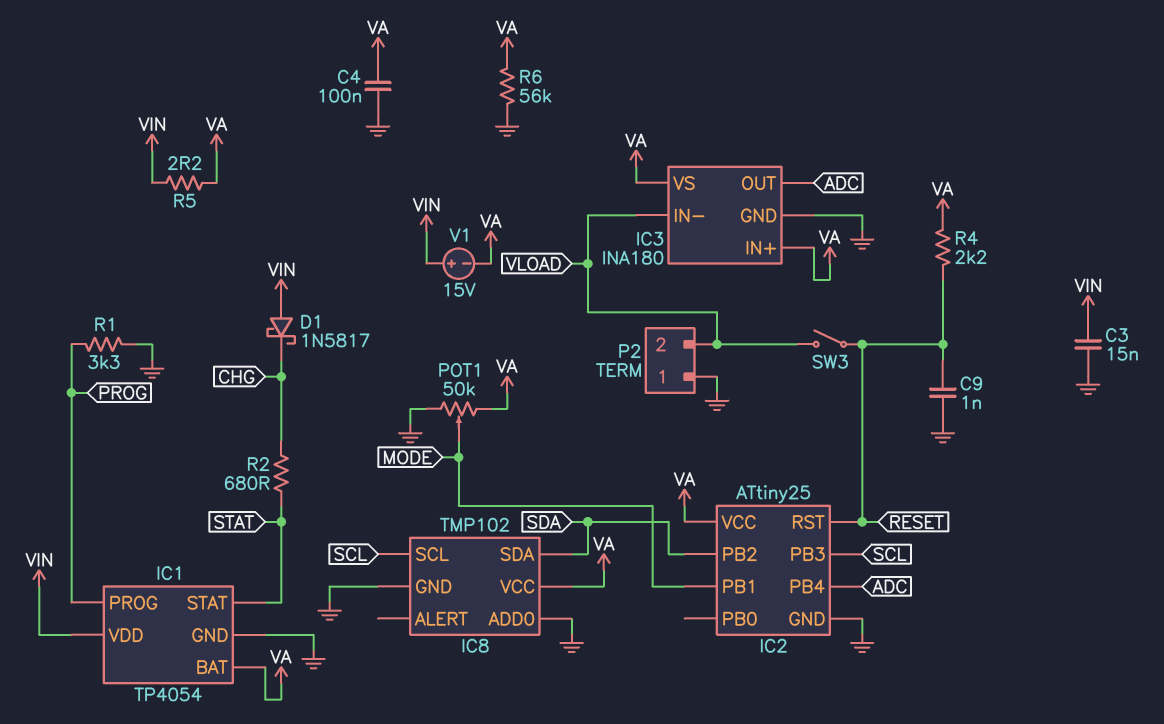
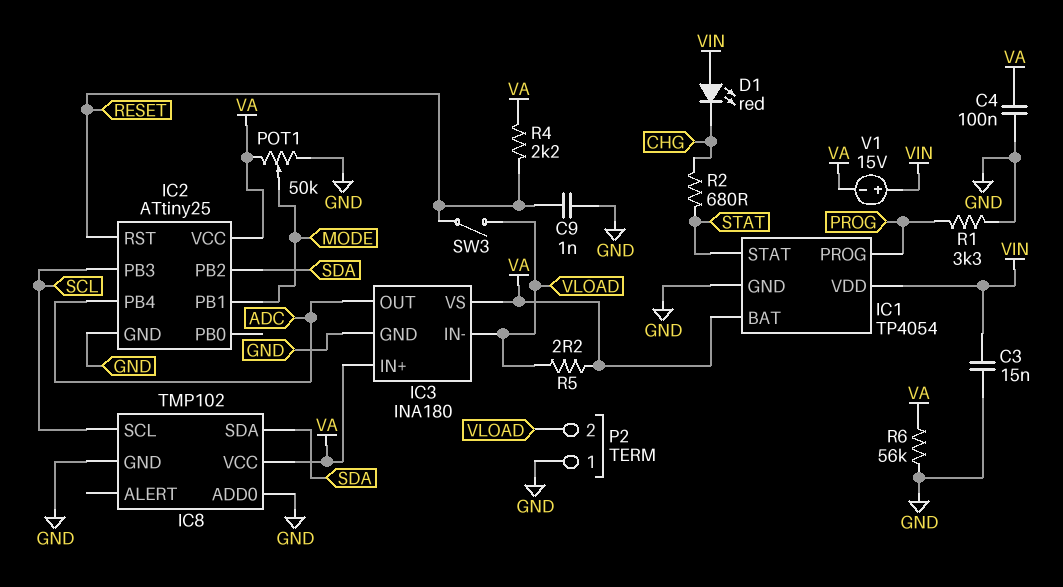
D1: schottky 1N5817 (A VIN, K CHG) -> LED red (A VIN, K CHG)
R5: 2.2 (VA, VIN) -> 2.2 (VA, VLOAD)

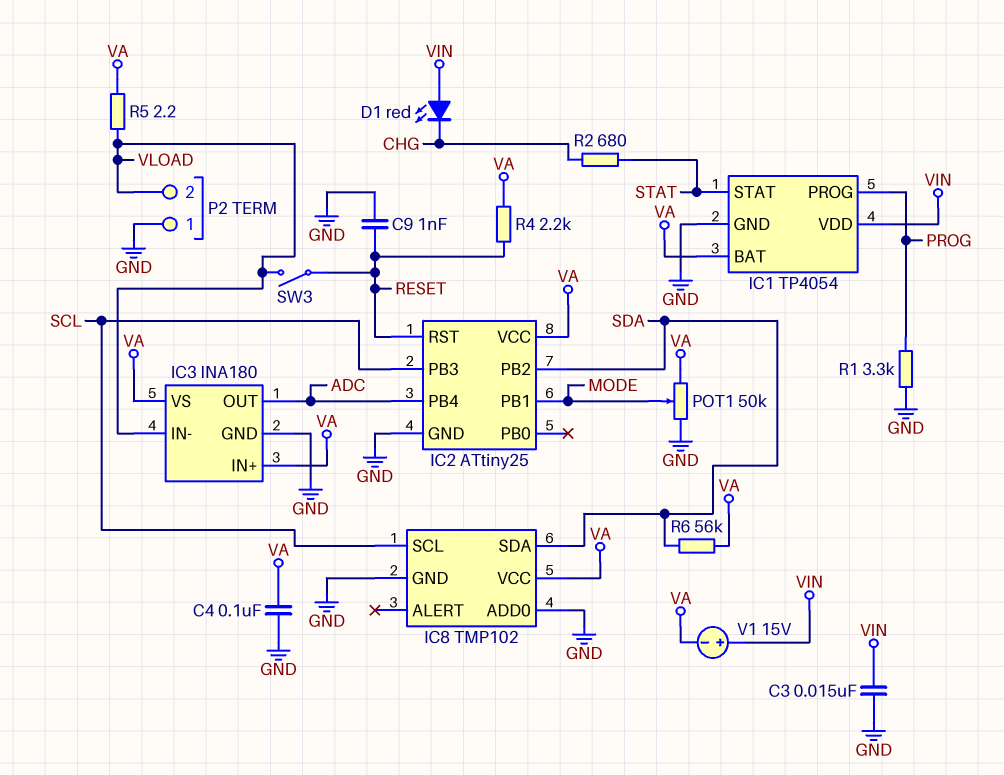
R6: 56k (GND, VA) -> 56k (SDA, VA)

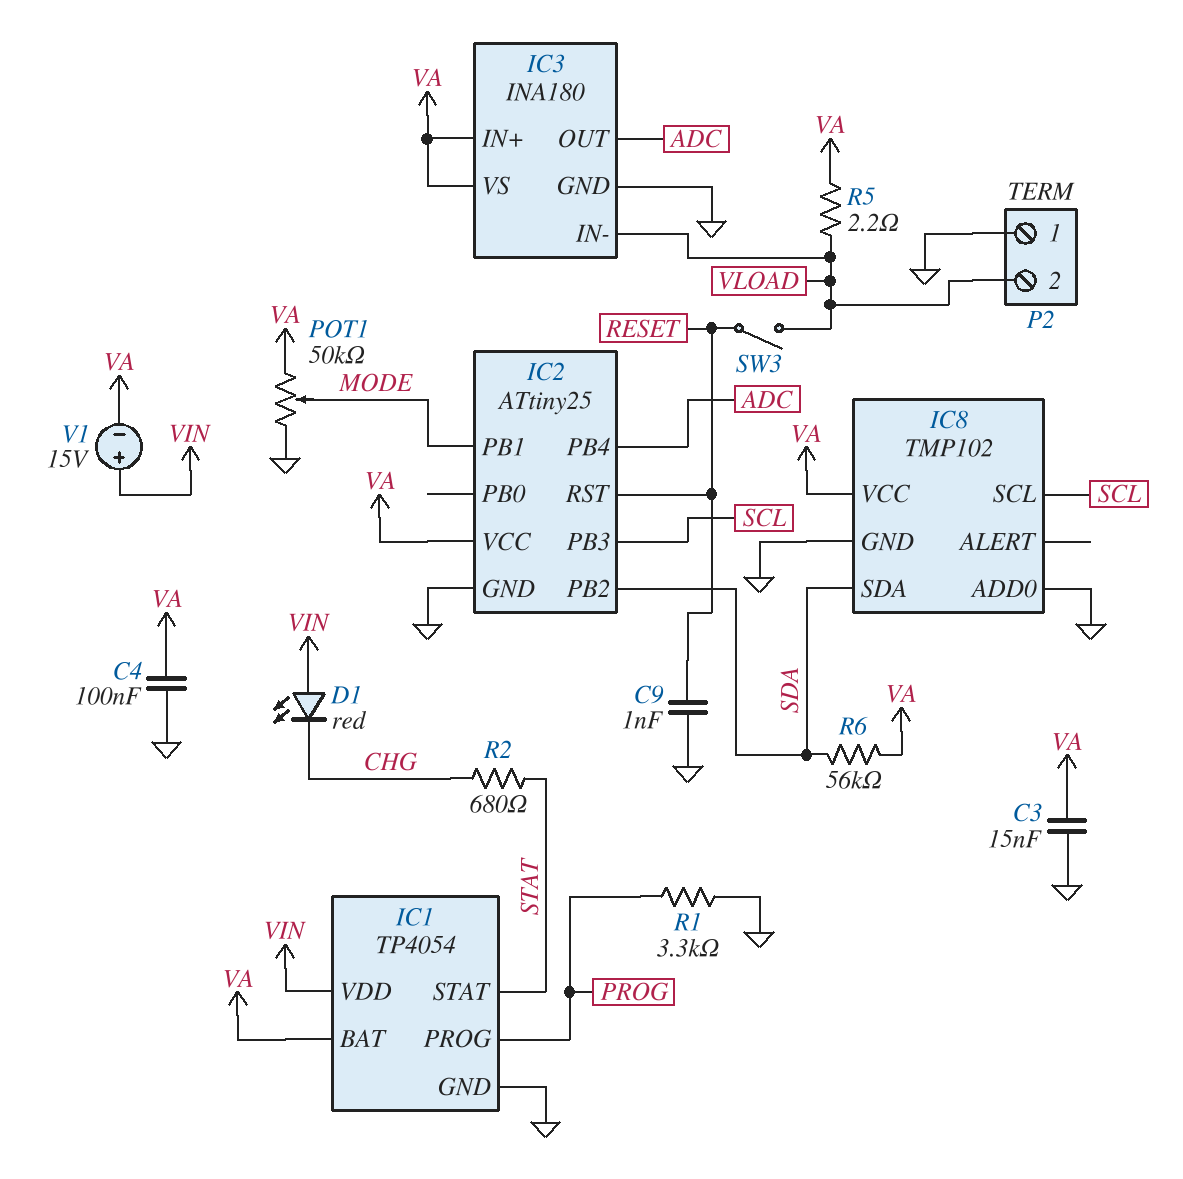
C3: 15nF (GND, VIN) -> 15nF (GND, VA)
R4: 2.2k (RESET, VA) -> none

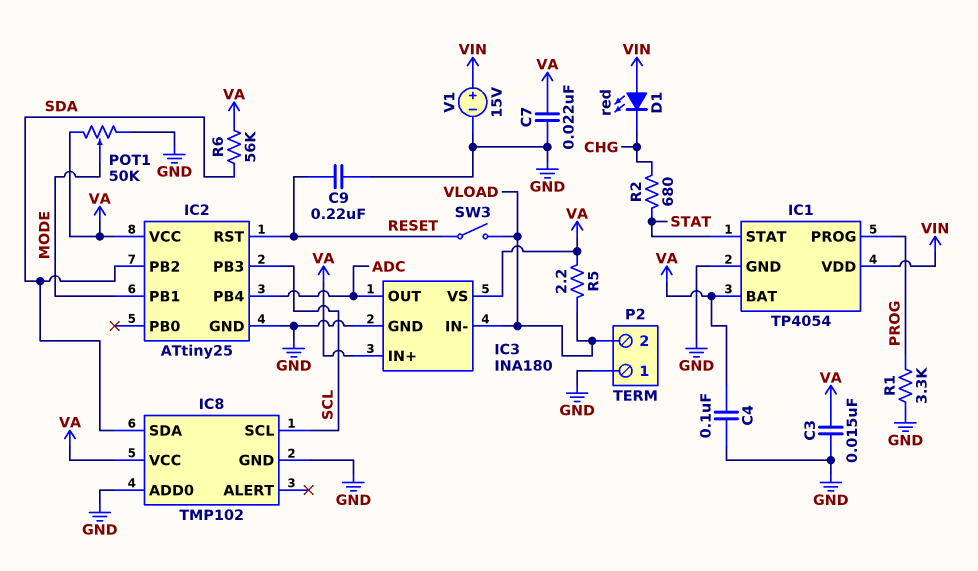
C7: none -> 22nF (GND, VA)
C9: 1nF (GND, RESET) -> 220nF (GND, RESET)
V1: 15V (plus VIN, minus VA) -> 15V (plus VIN, minus GND)

